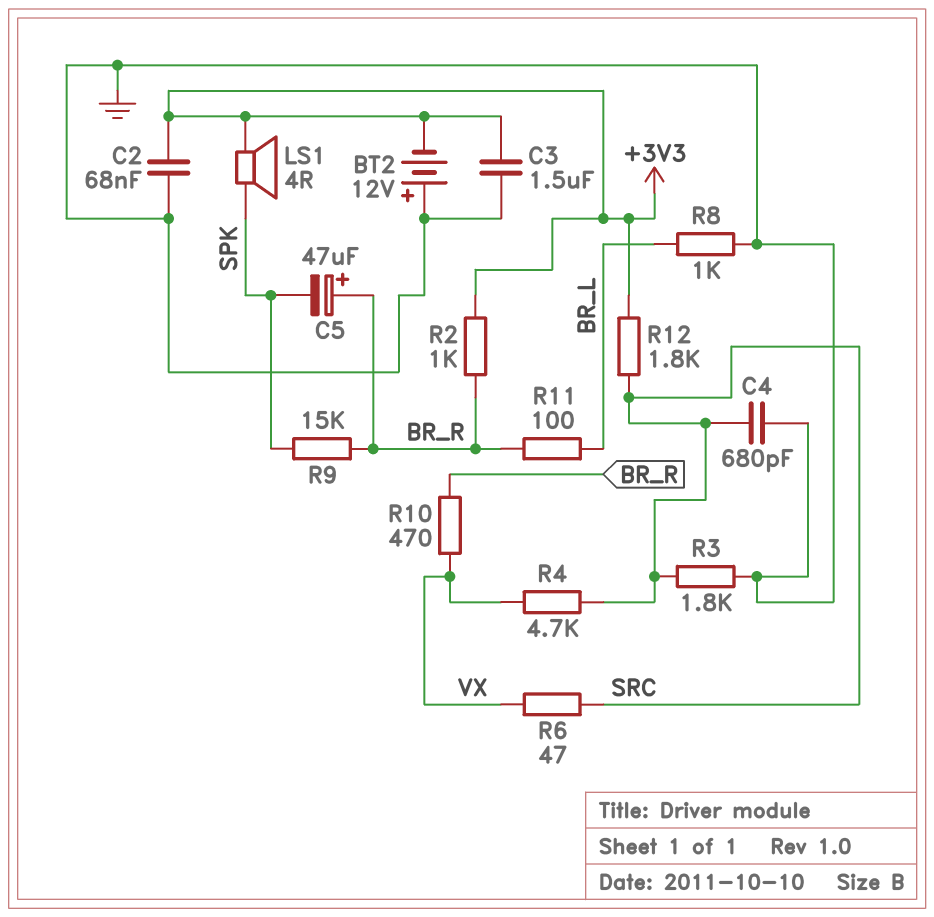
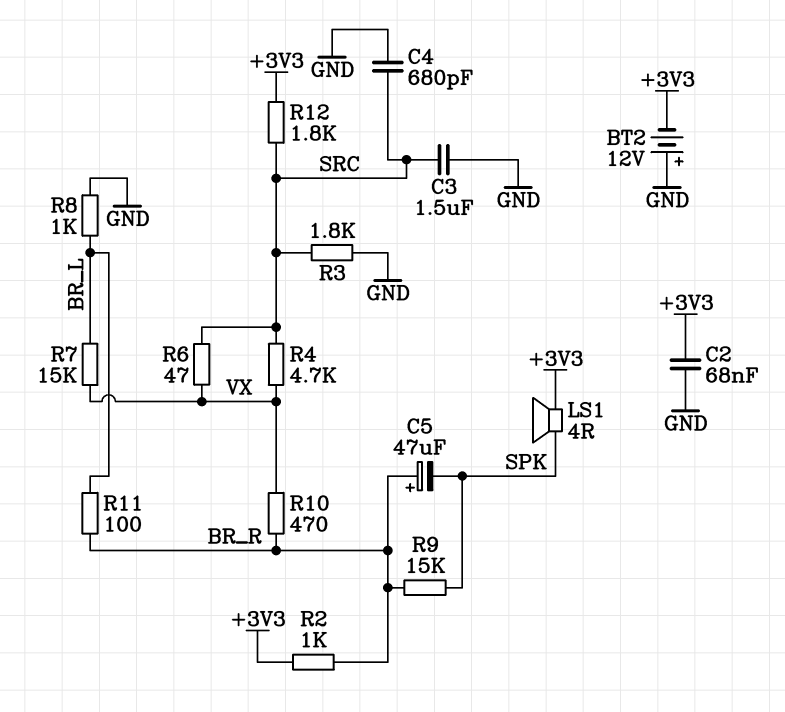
C3: 1.5uF (+3V3, GND) -> 1.5uF (GND, SRC)
R7: none -> 15k (BR_L, VX)

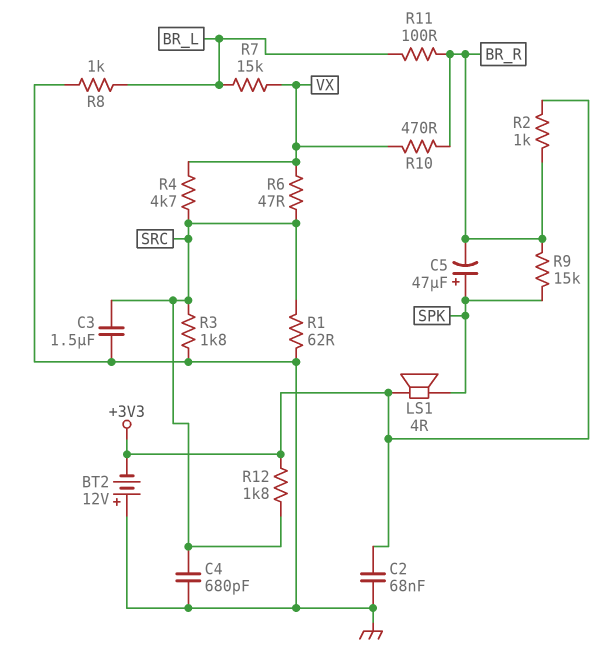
C5: 47uF (plus BR_R, minus SPK) -> 47uF (plus SPK, minus BR_R)
R1: none -> 62 (GND, SRC)

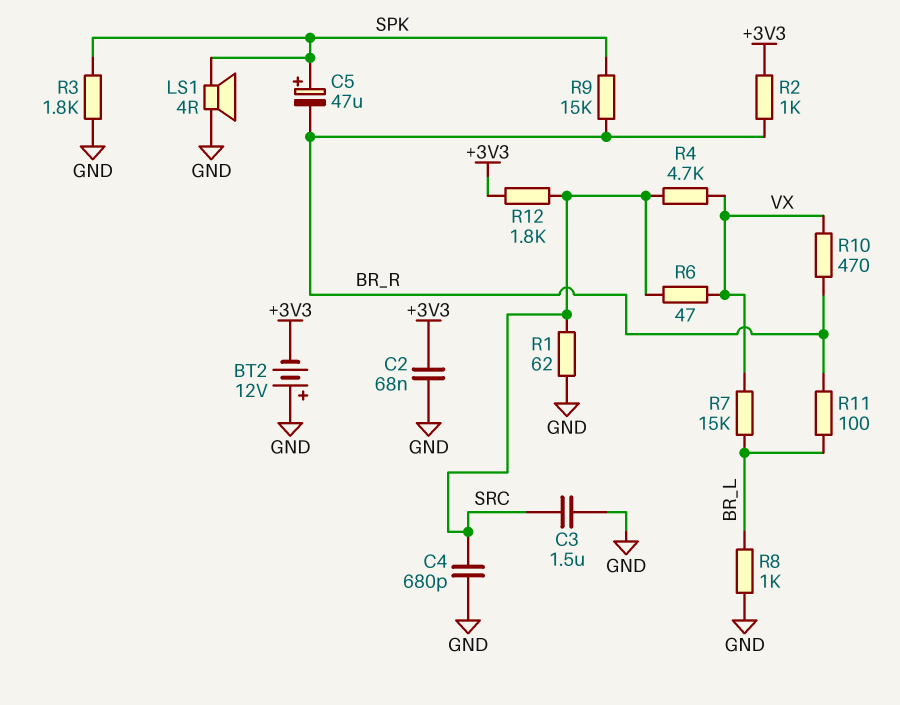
LS1: speaker 4R (+3V3, SPK) -> speaker 4R (GND, SPK)
R3: 1.8k (GND, SRC) -> 1.8k (GND, SPK)

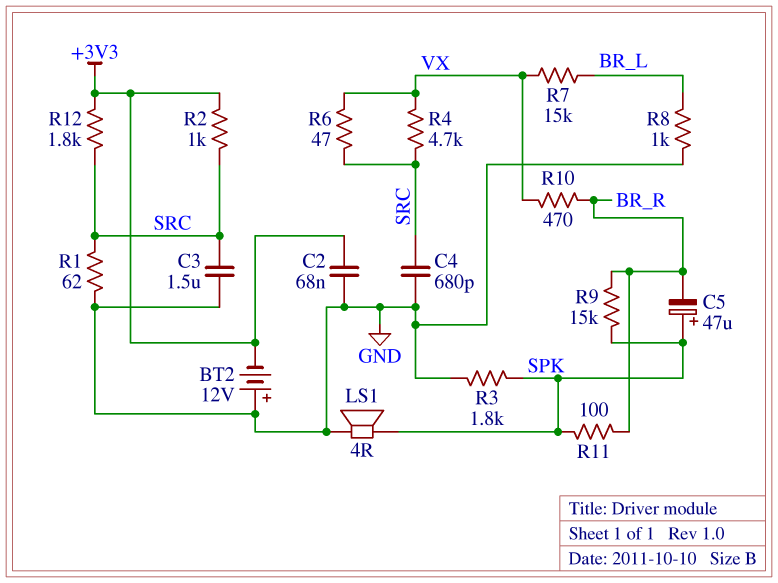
R2: 1k (+3V3, BR_R) -> 1k (+3V3, SRC)
R11: 100 (BR_L, BR_R) -> 100 (BR_R, SPK)

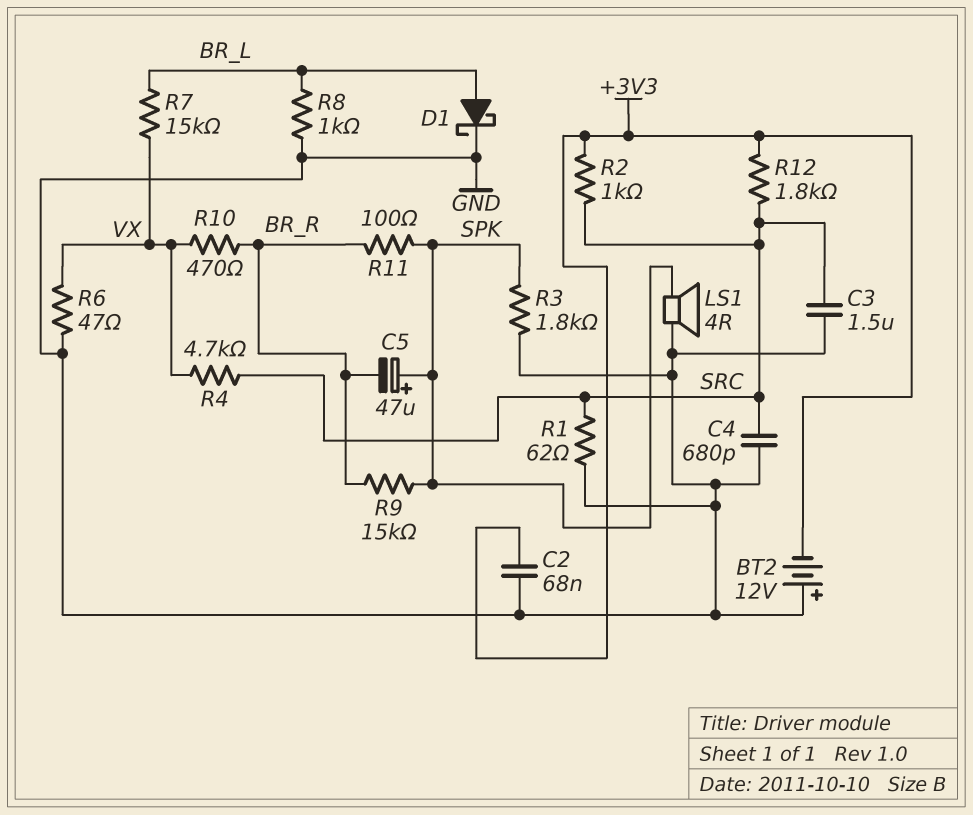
D1: none -> schottky (A BR_L, K GND)
R6: 47 (SRC, VX) -> 47 (GND, VX)

